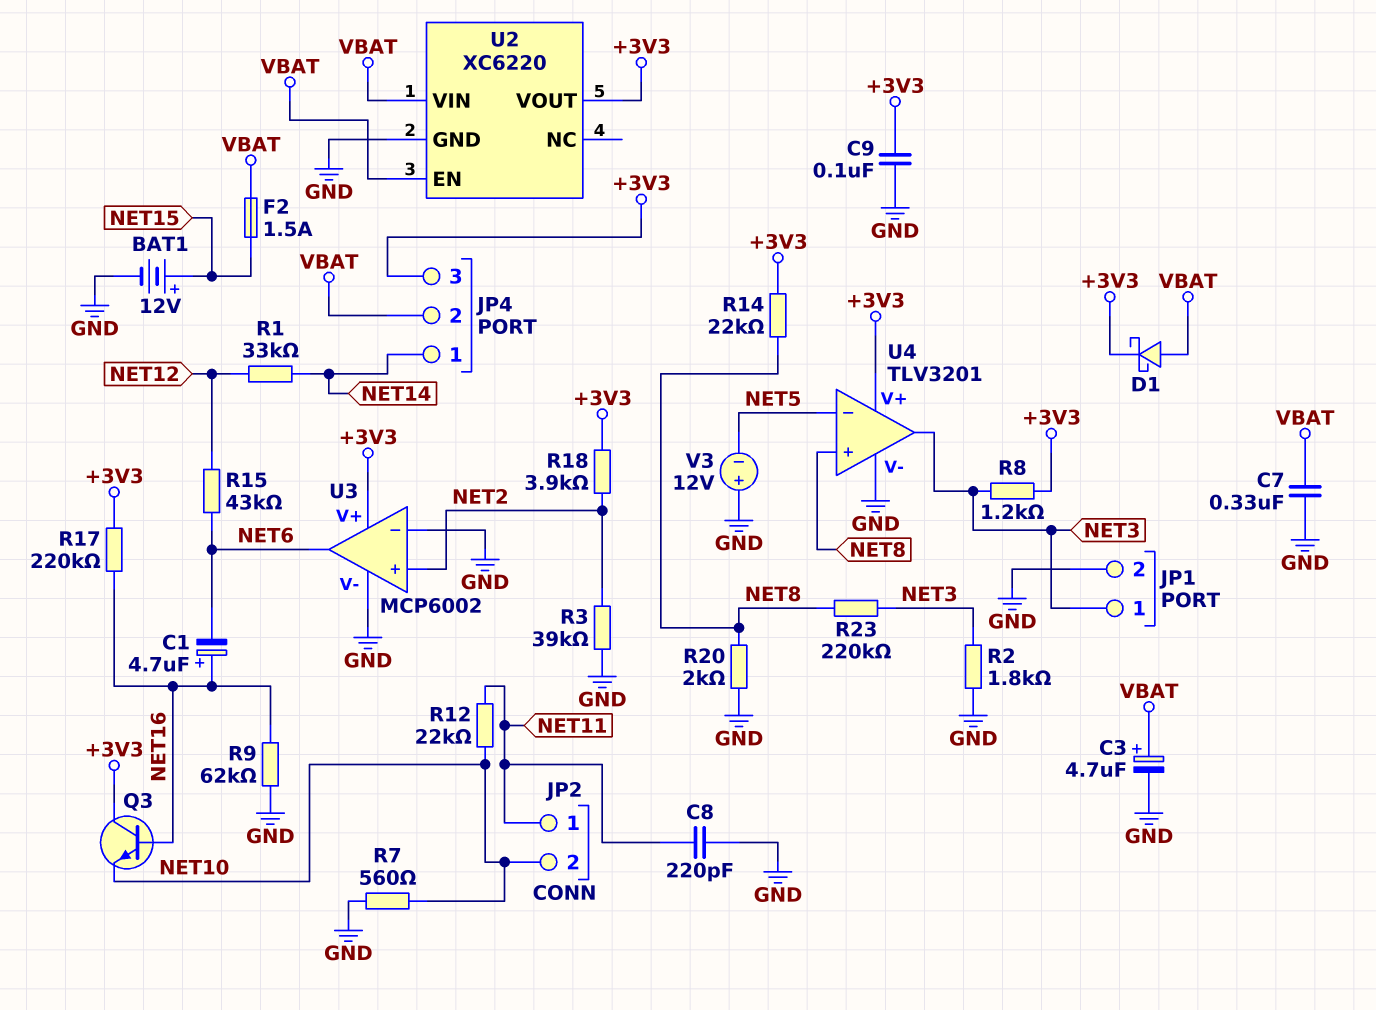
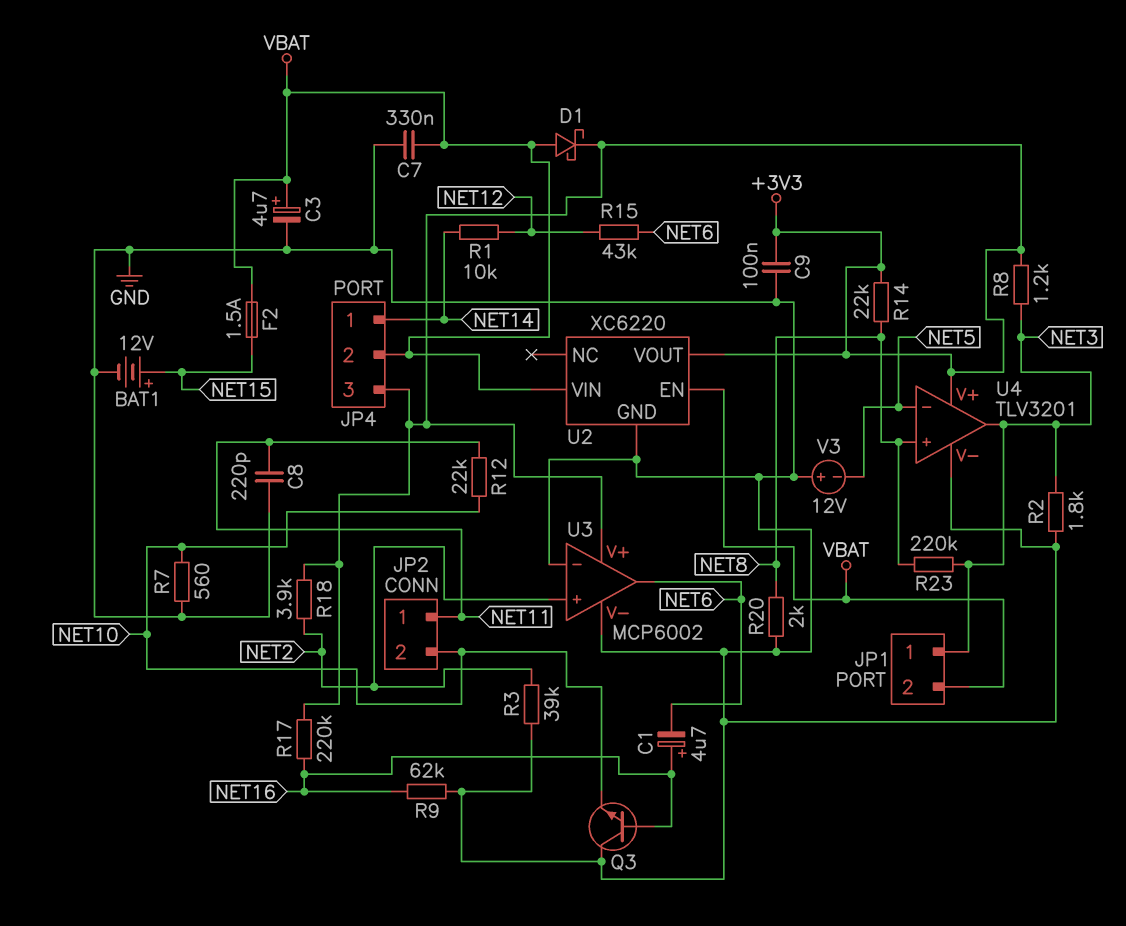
JP1 pin 2: GND -> VBAT
Q3: NPN (B NET16, C +3V3, E NET10) -> NPN (B NET16, C GND, E NET10)
R1: 33k (NET12, NET14) -> 10k (NET12, NET14)

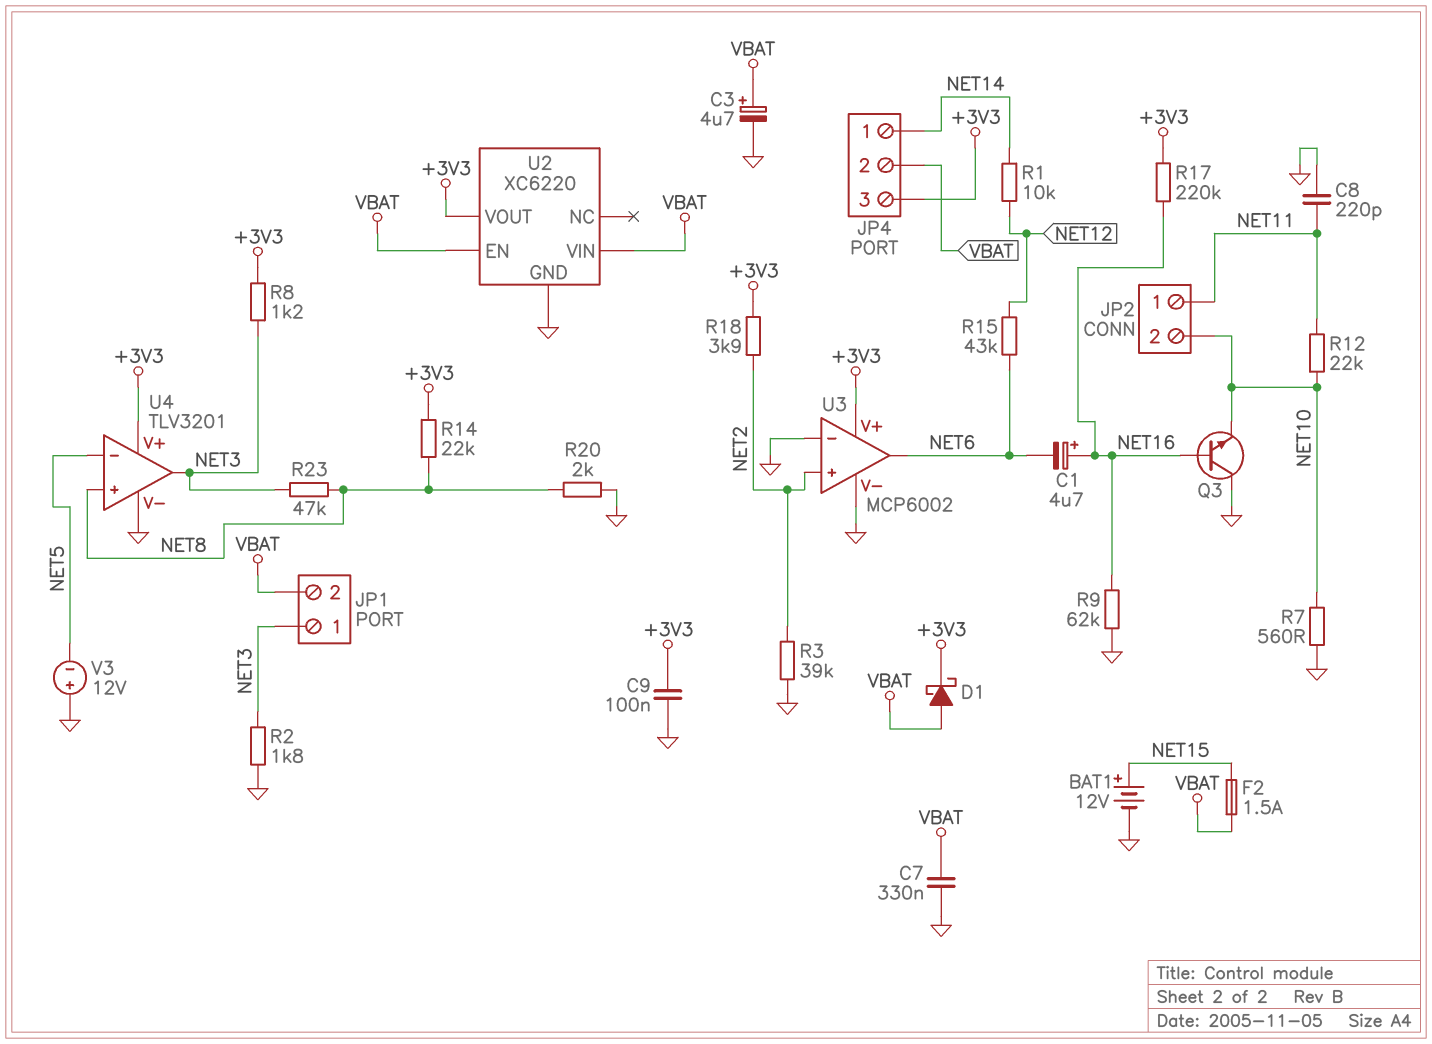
R23: 220k (NET3, NET8) -> 47k (NET3, NET8)

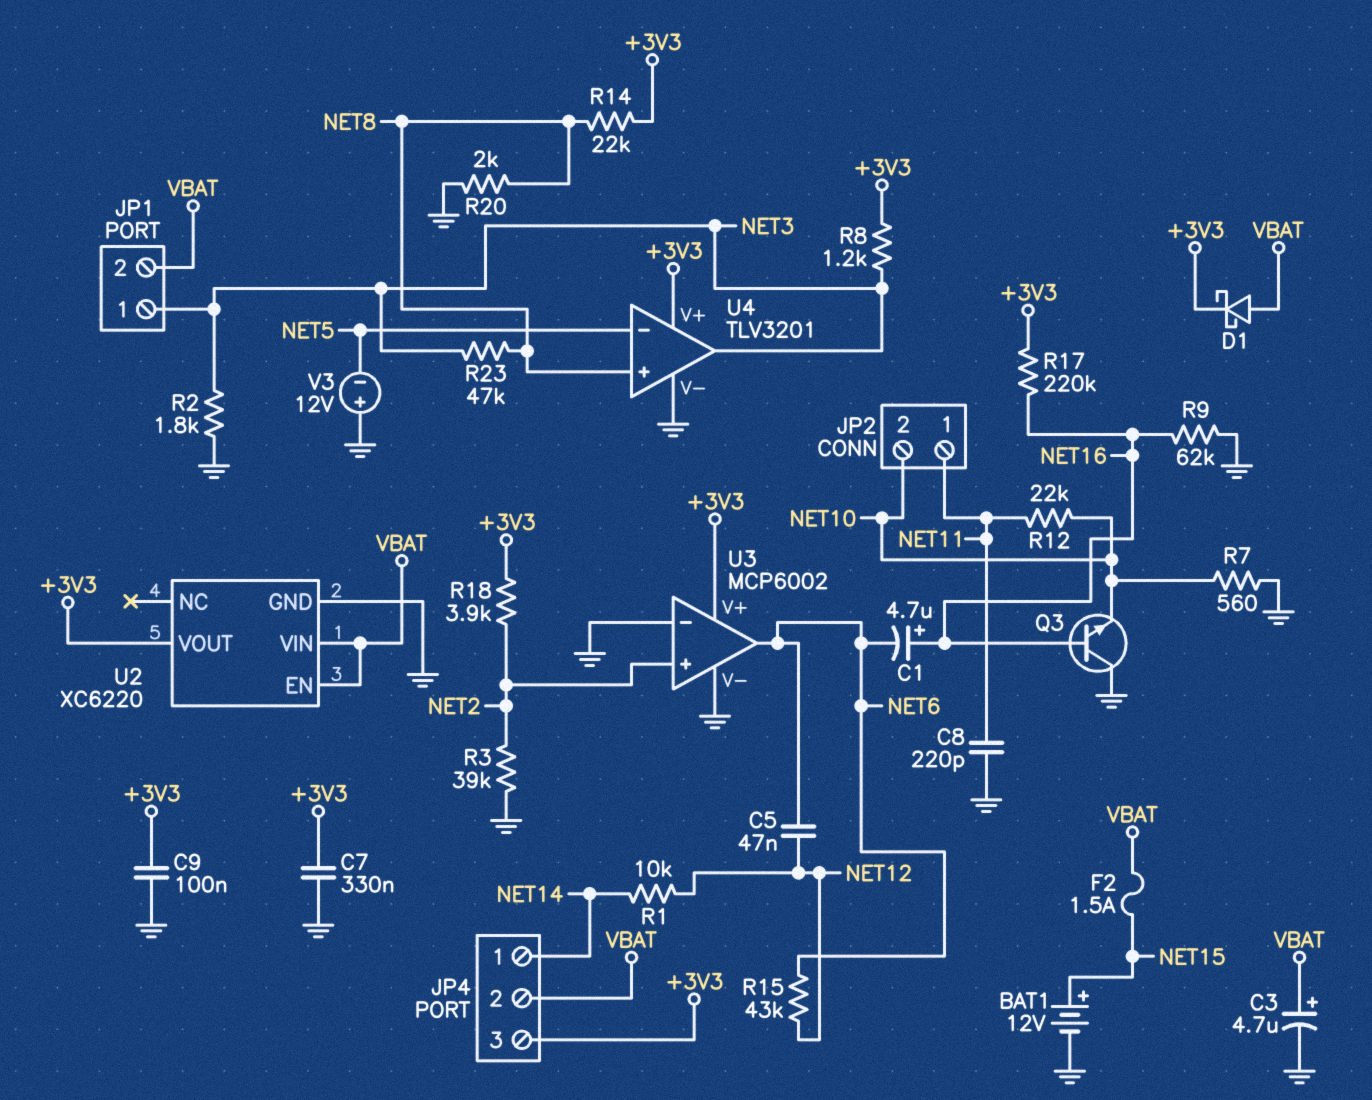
C5: none -> 47nF (NET6, NET12)
C7: 330nF (GND, VBAT) -> 330nF (+3V3, GND)

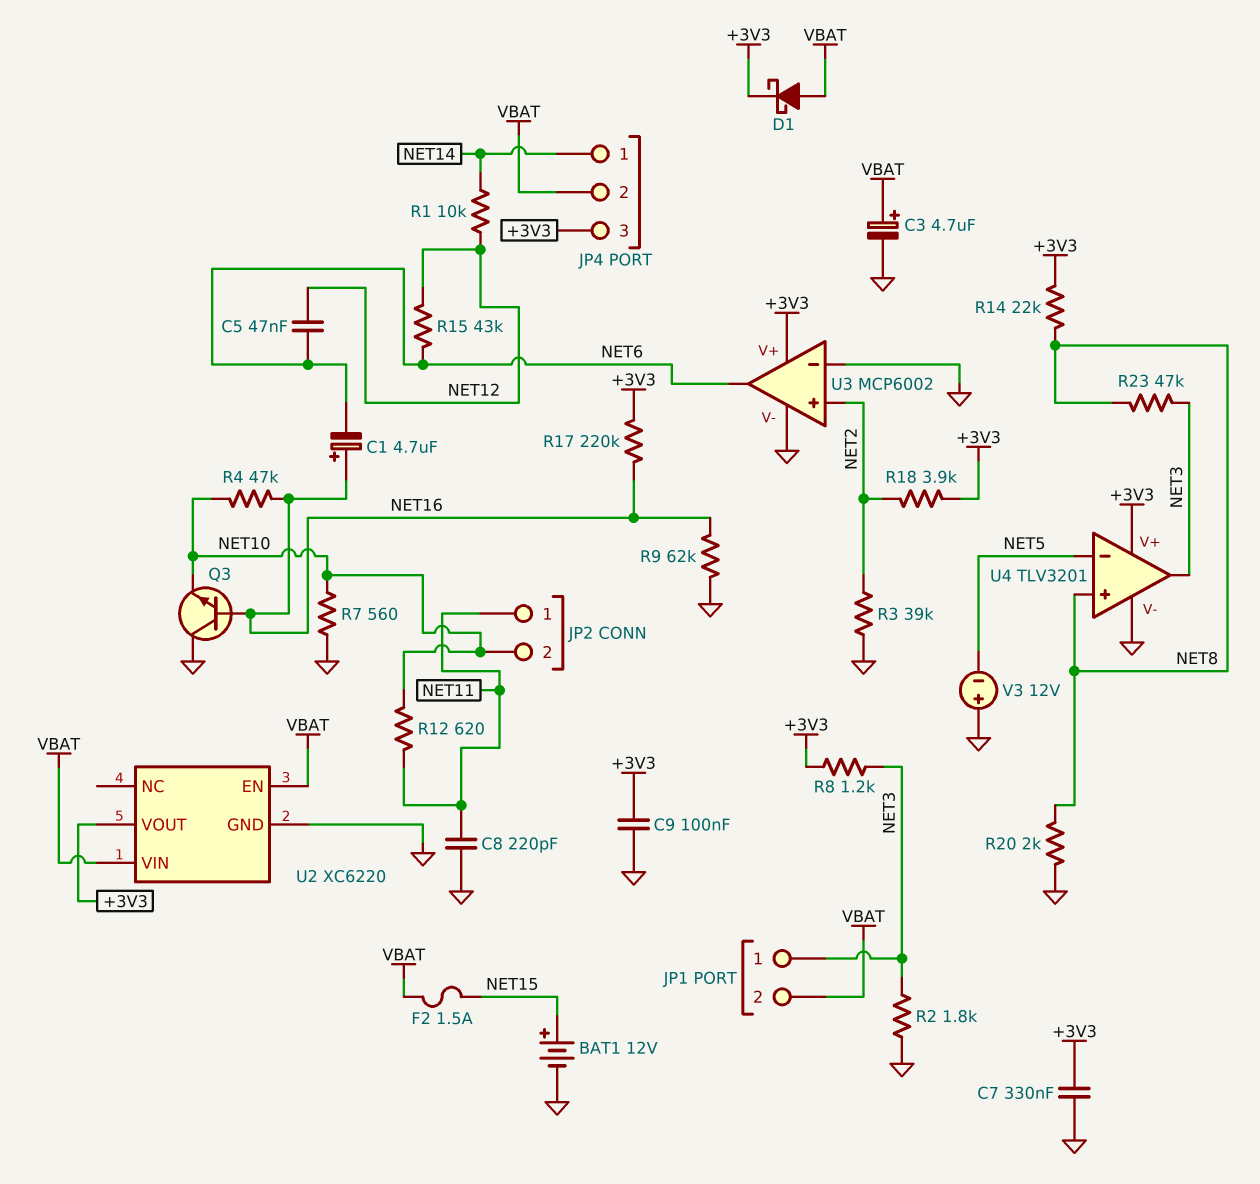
R4: none -> 47k (NET10, NET16)
R12: 22k (NET10, NET11) -> 620 (NET10, NET11)

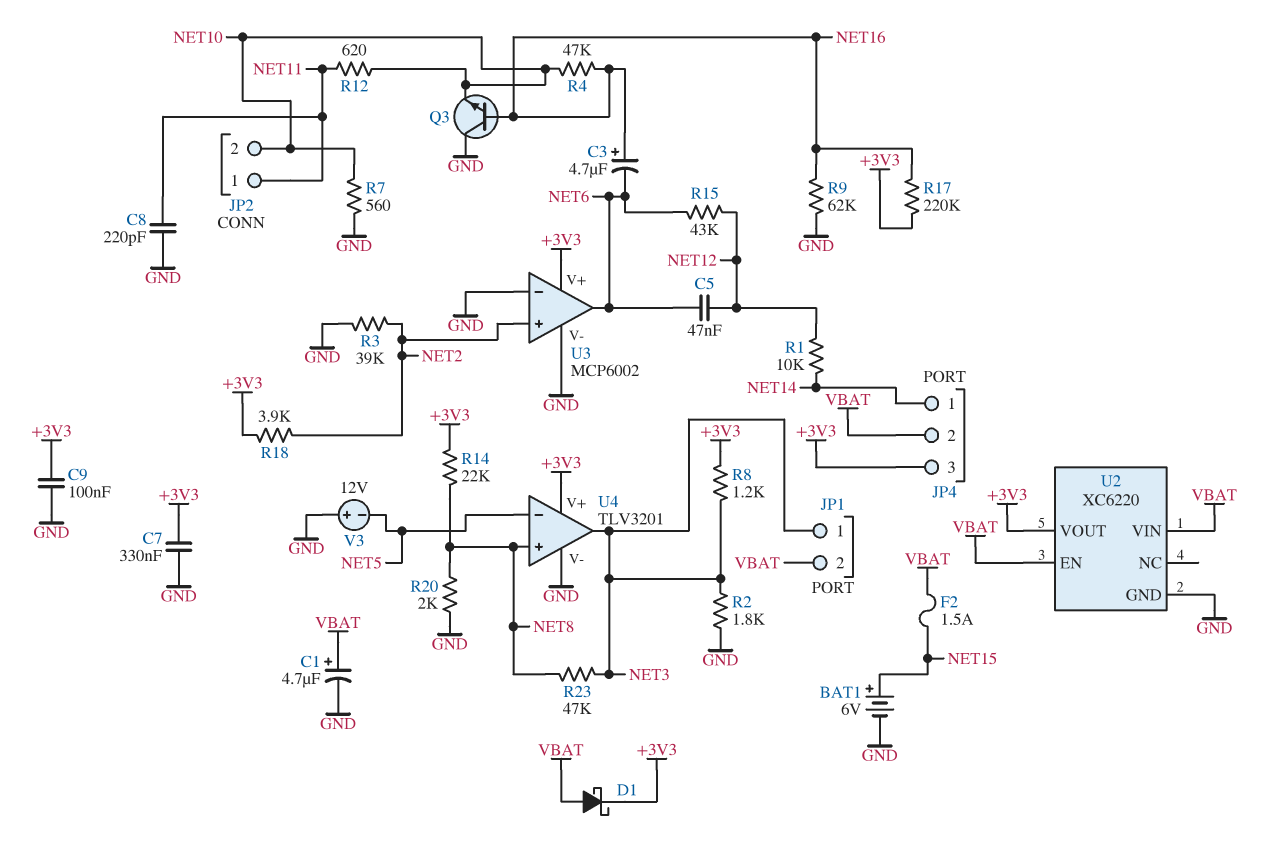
BAT1: 12V (plus NET15, minus GND) -> 6V (plus NET15, minus GND)
C1: 4.7uF (plus NET16, minus NET6) -> 4.7uF (plus VBAT, minus GND)
C3: 4.7uF (plus VBAT, minus GND) -> 4.7uF (plus NET16, minus NET6)

